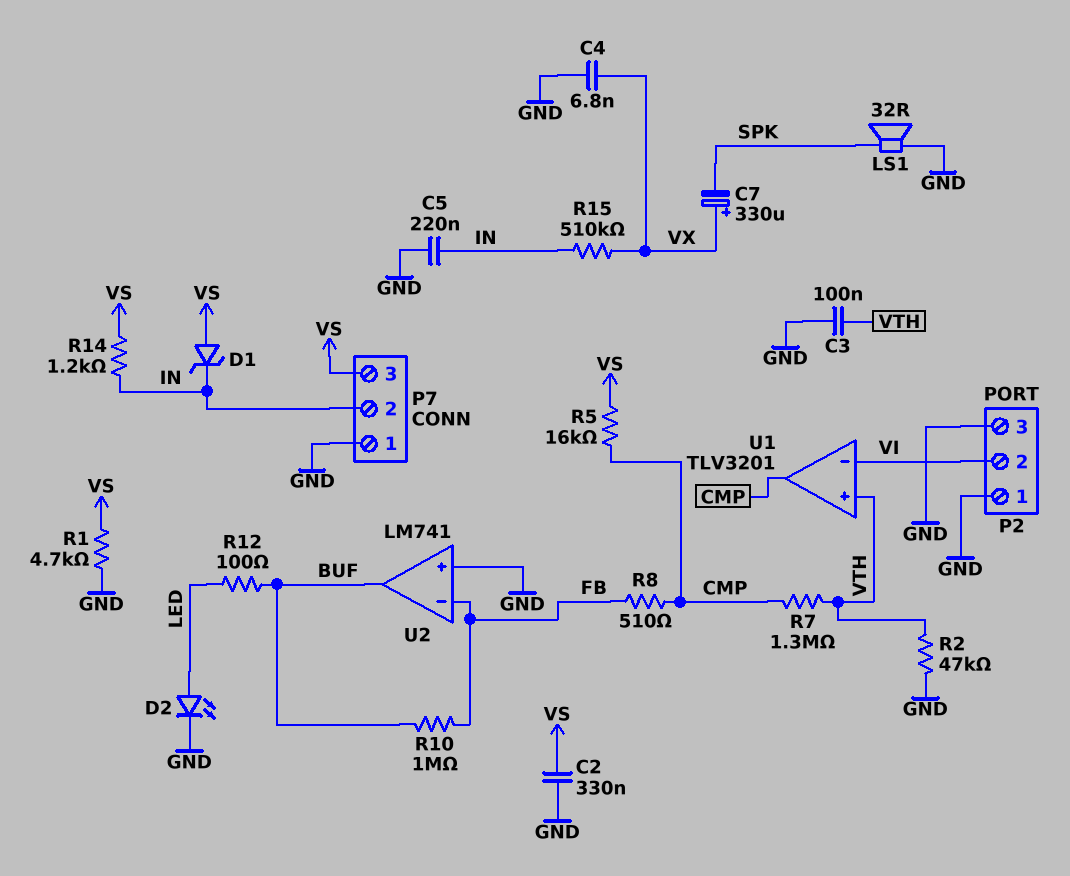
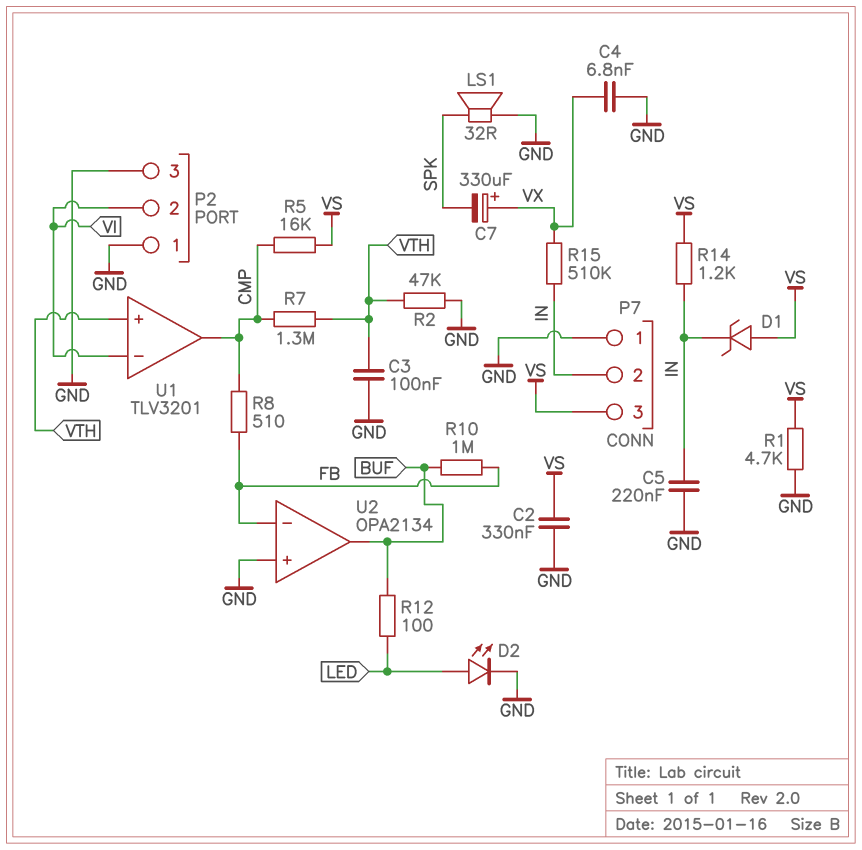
U2: LM741 -> OPA2134

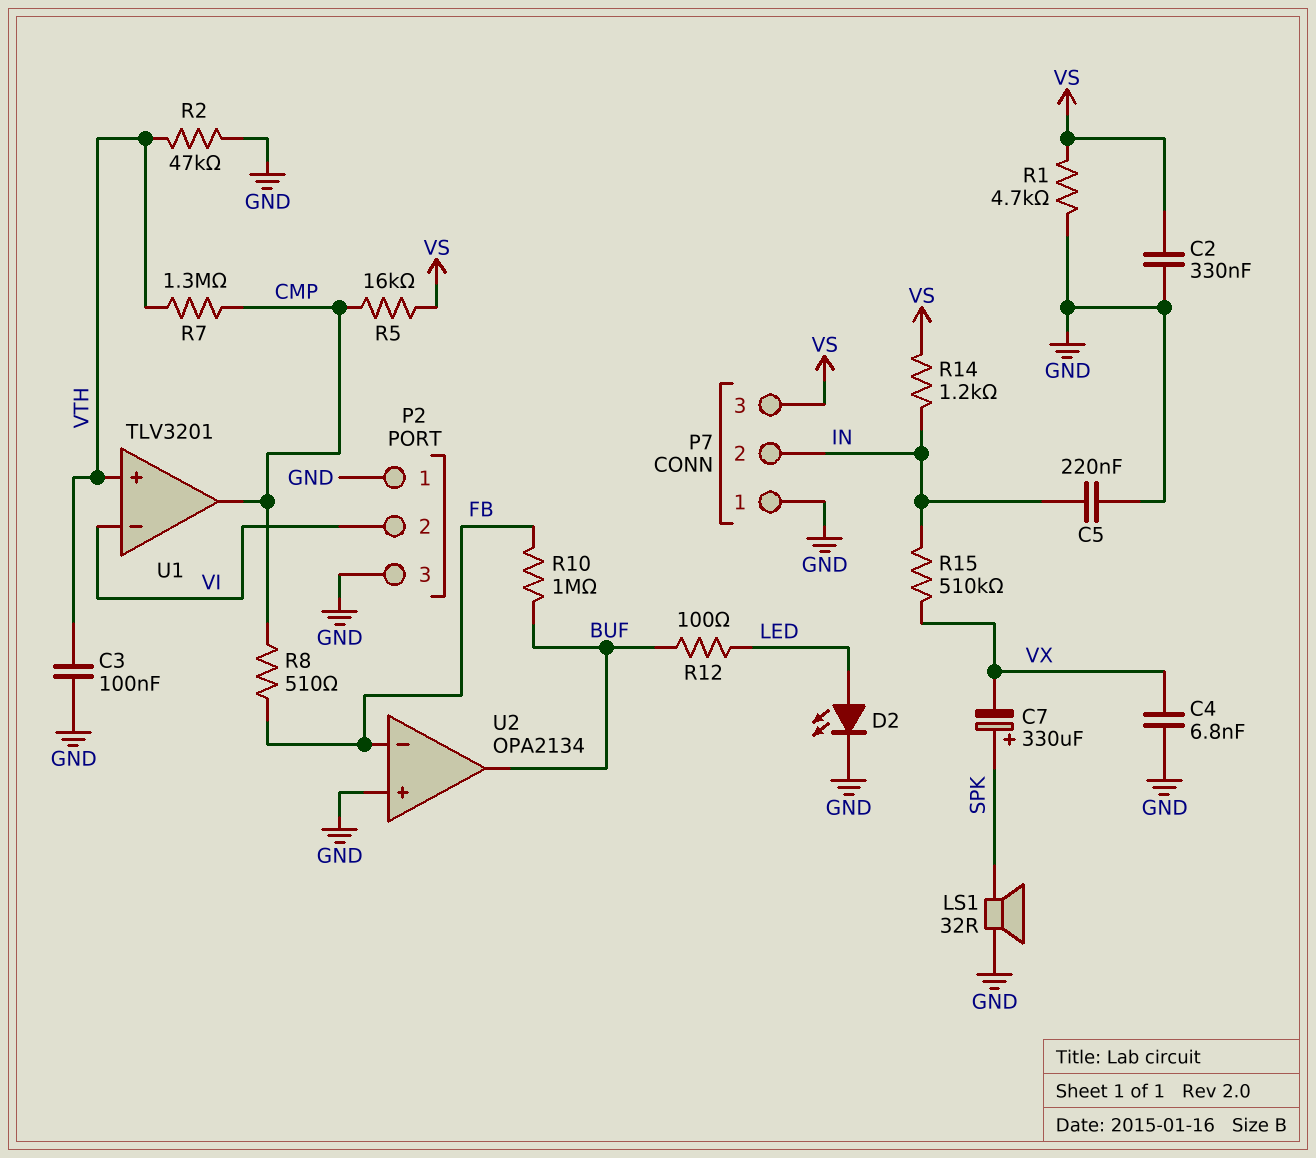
C7: 330uF (plus VX, minus SPK) -> 330uF (plus SPK, minus VX)
D1: zener (A VS, K IN) -> none

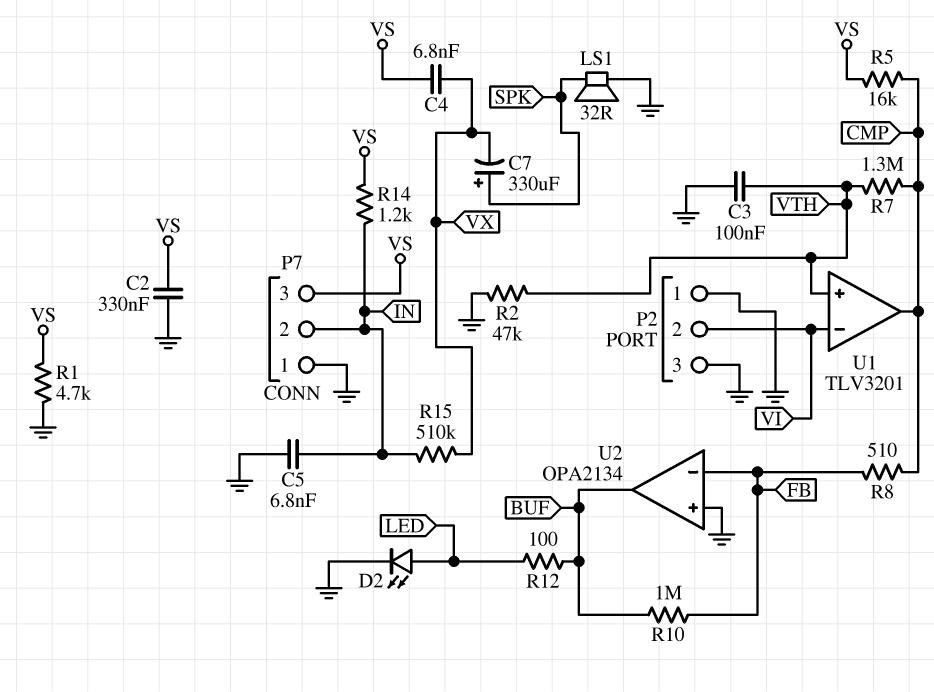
C4: 6.8nF (GND, VX) -> 6.8nF (VS, VX)
C5: 220nF (GND, IN) -> 6.8nF (GND, IN)

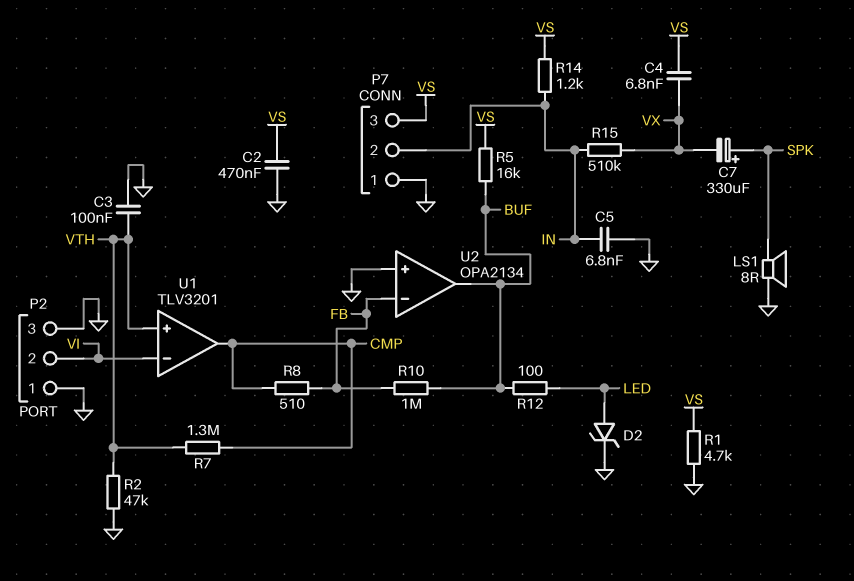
C2: 330nF (GND, VS) -> 470nF (GND, VS)
D2: LED (A LED, K GND) -> zener (A LED, K GND)
LS1: speaker 32R (GND, SPK) -> speaker 8R (GND, SPK)
R5: 16k (CMP, VS) -> 16k (BUF, VS)

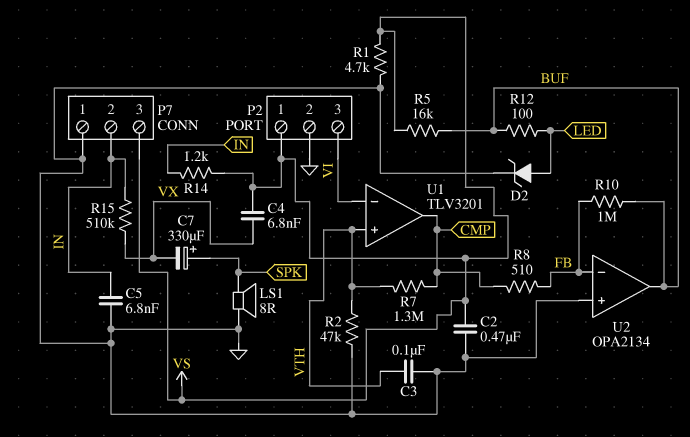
P2 pin 1: GND -> VS
P2 pin 2: VI -> GND
P2 pin 3: GND -> VI

